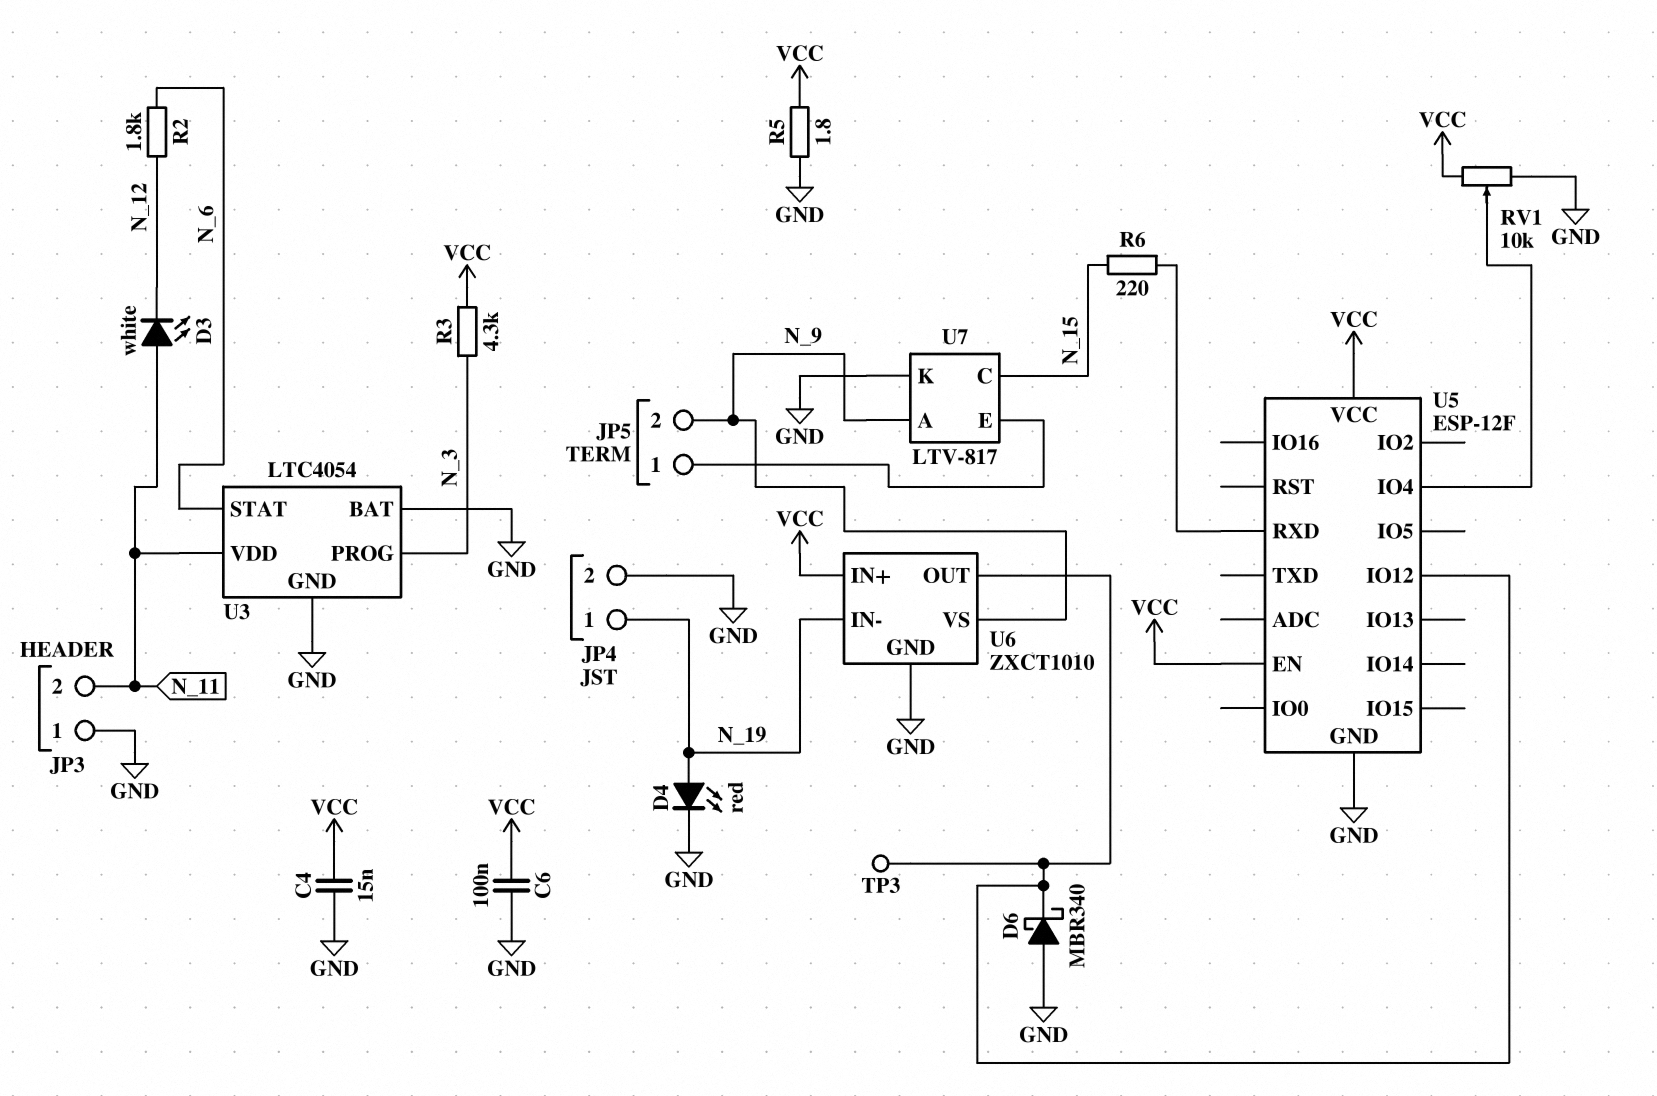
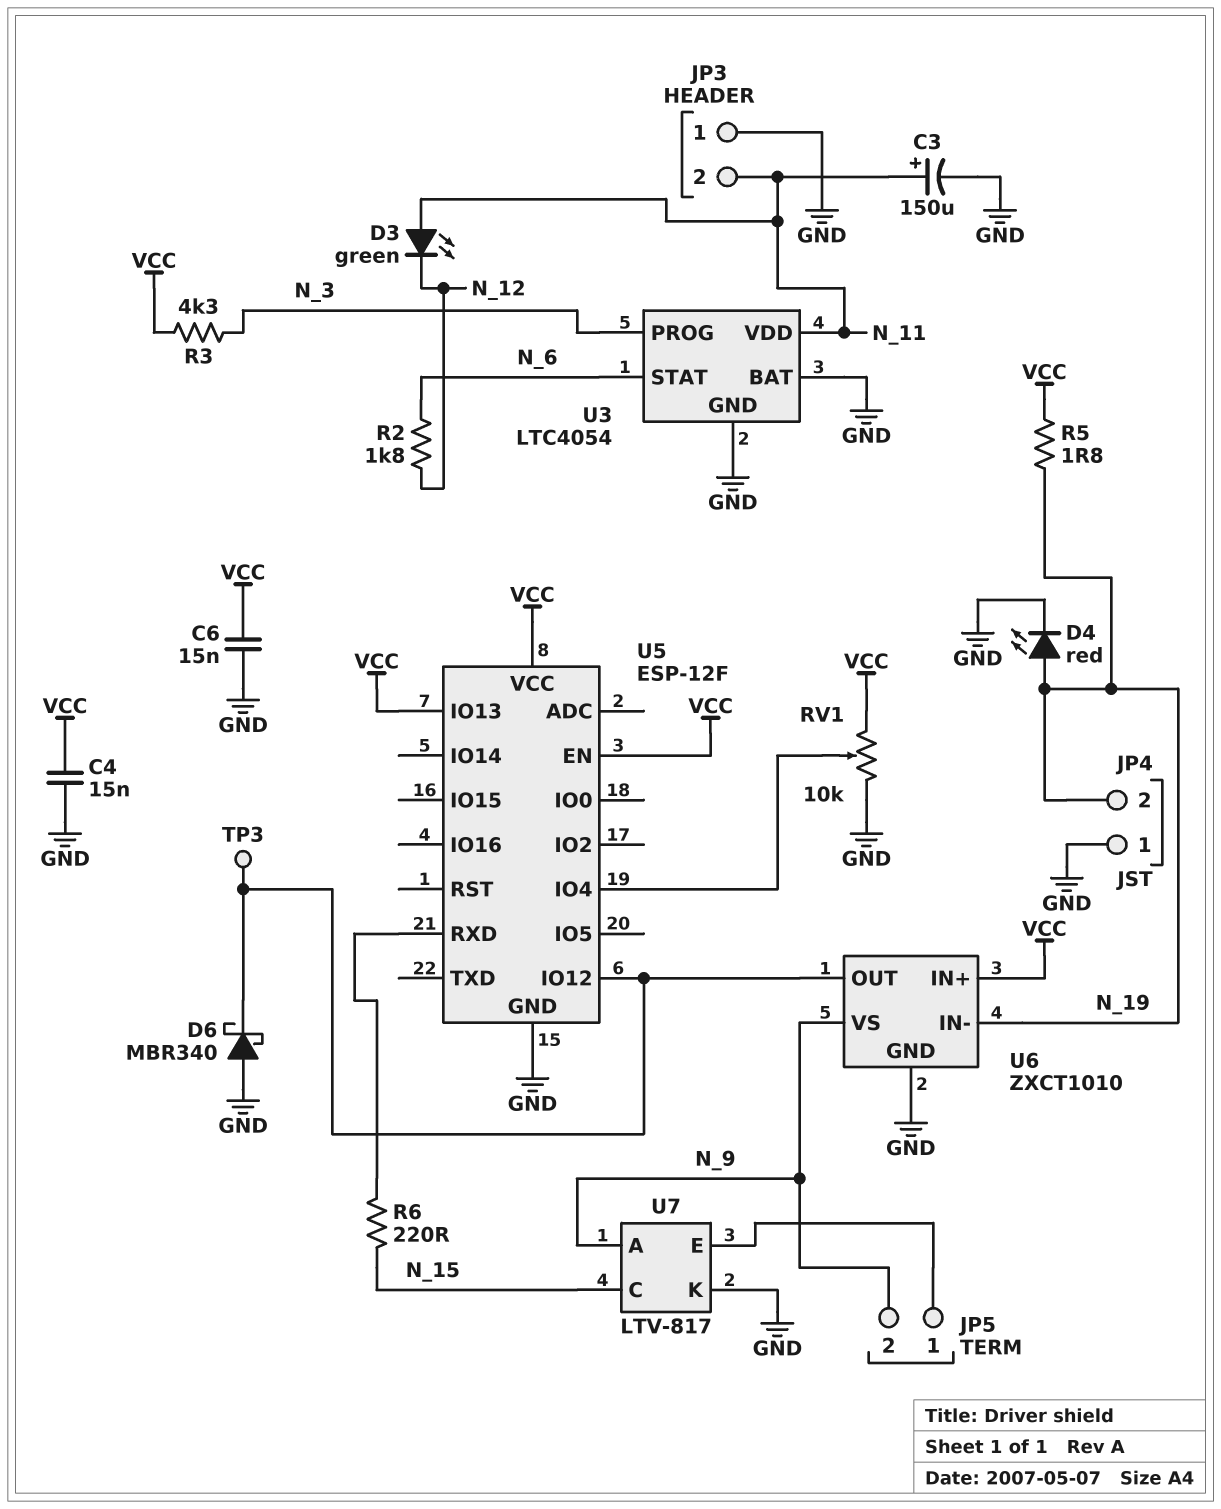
C3: none -> 150uF (plus N_11, minus GND)
C6: 100nF (GND, VCC) -> 15nF (GND, VCC)
D3: LED white (A N_11, K N_12) -> LED green (A N_11, K N_12)
JP4 pin 1: N_19 -> GND
JP4 pin 2: GND -> N_19
R5: 1.8 (GND, VCC) -> 1.8 (N_19, VCC)
U5 pin IO13: none -> VCC

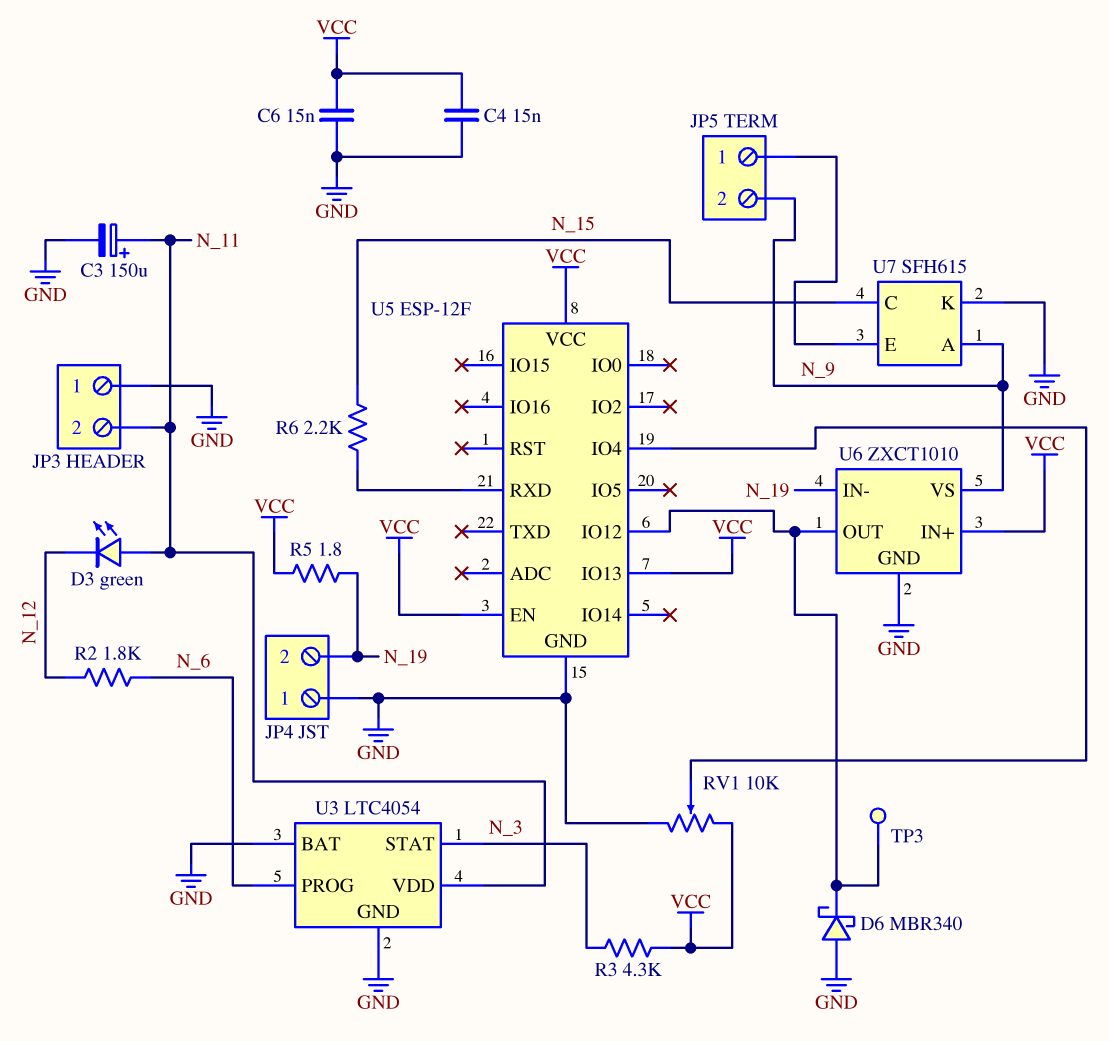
D4: LED red (A N_19, K GND) -> none
R6: 220 (N_15, U5/RXD) -> 2.2k (N_15, U5/RXD)
U3 pin PROG: N_3 -> N_6
U3 pin STAT: N_6 -> N_3
U7: LTV-817 -> SFH615

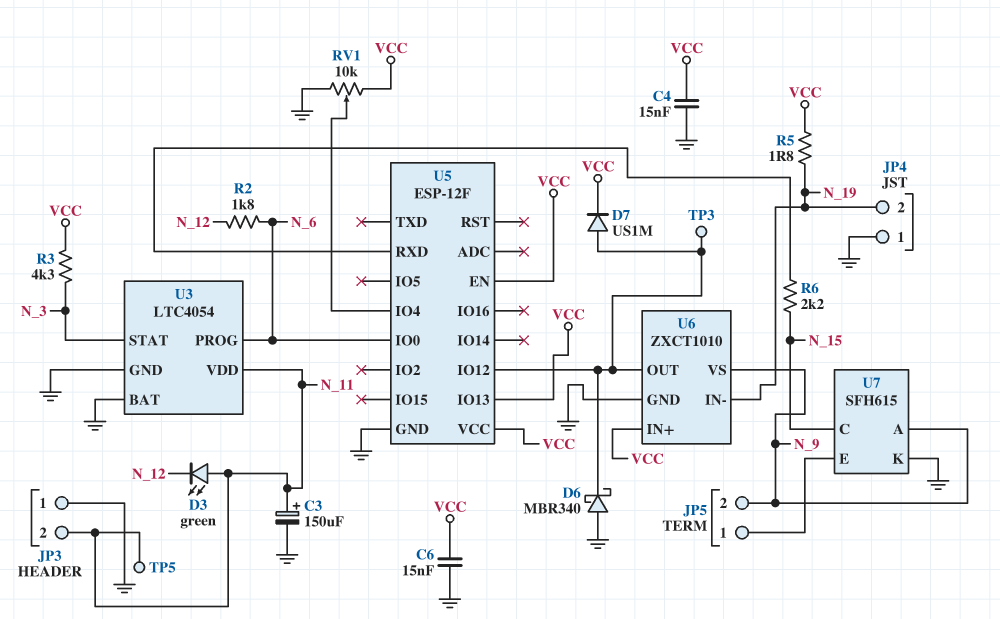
D7: none -> diode US1M (A U5/IO12, K VCC)
TP5: none -> test point (N_11)
U5 pin IO0: none -> N_6

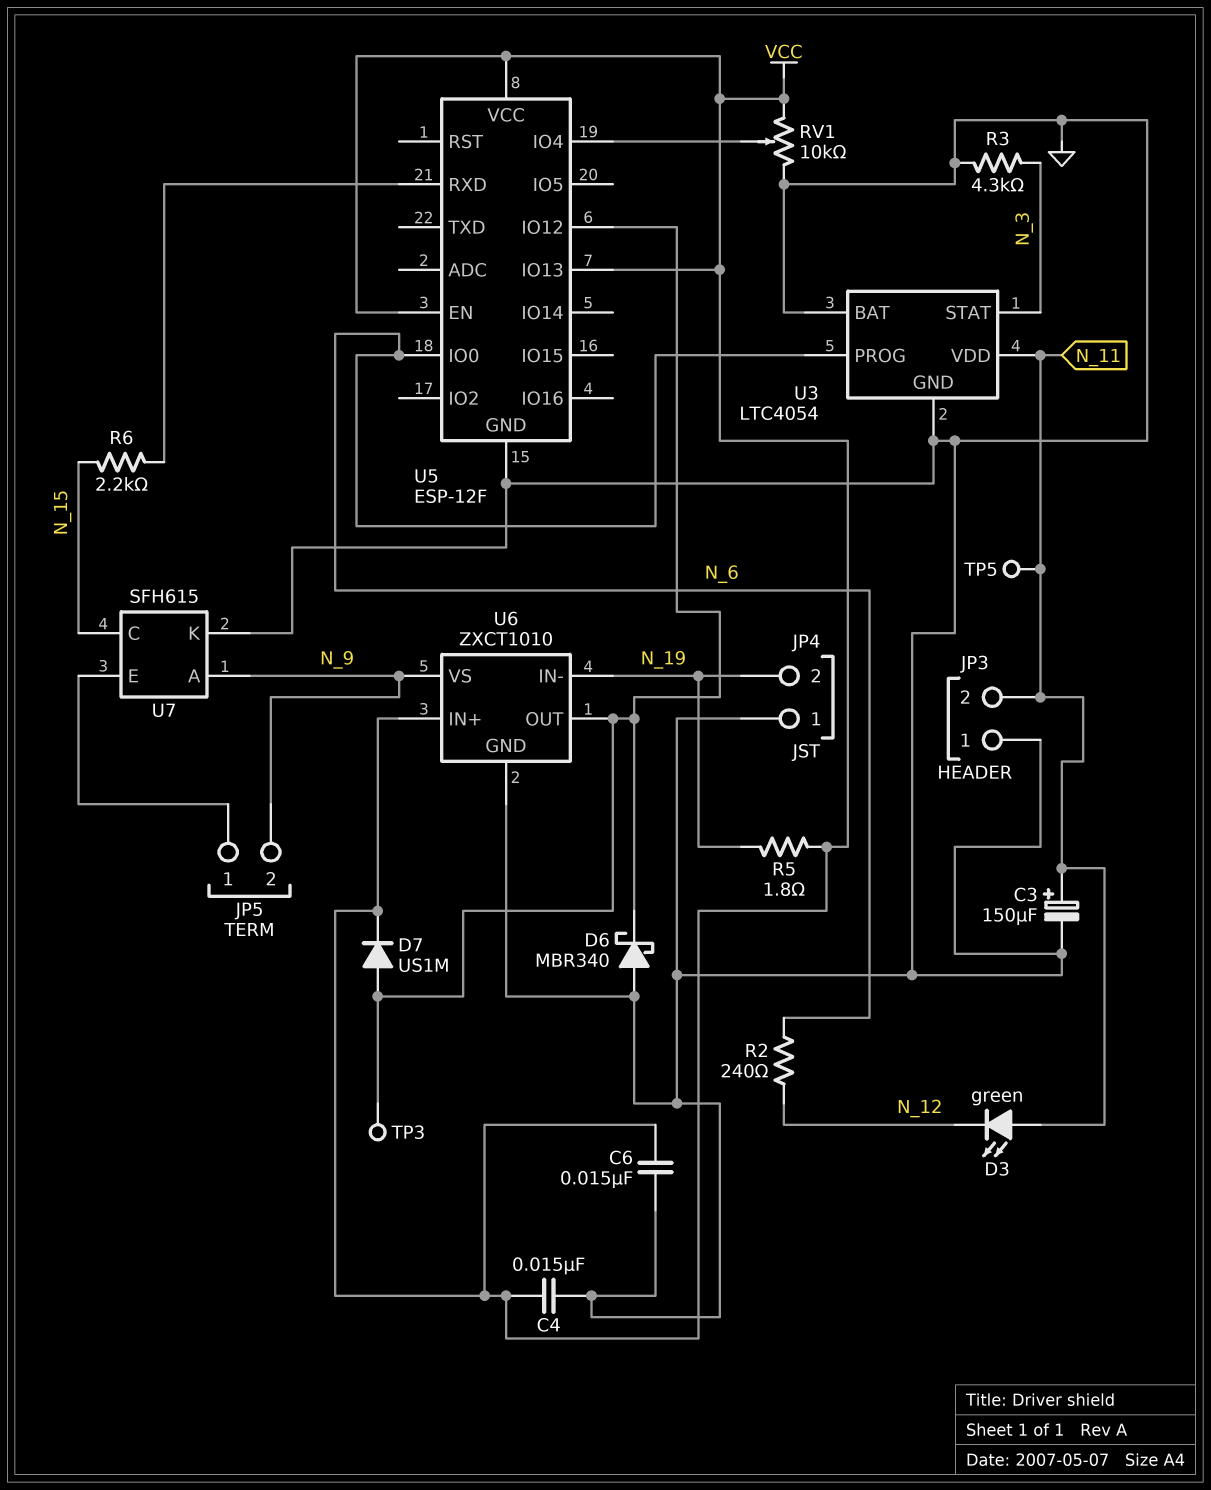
R2: 1.8k (N_6, N_12) -> 240 (N_6, N_12)
R3: 4.3k (N_3, VCC) -> 4.3k (GND, N_3)

